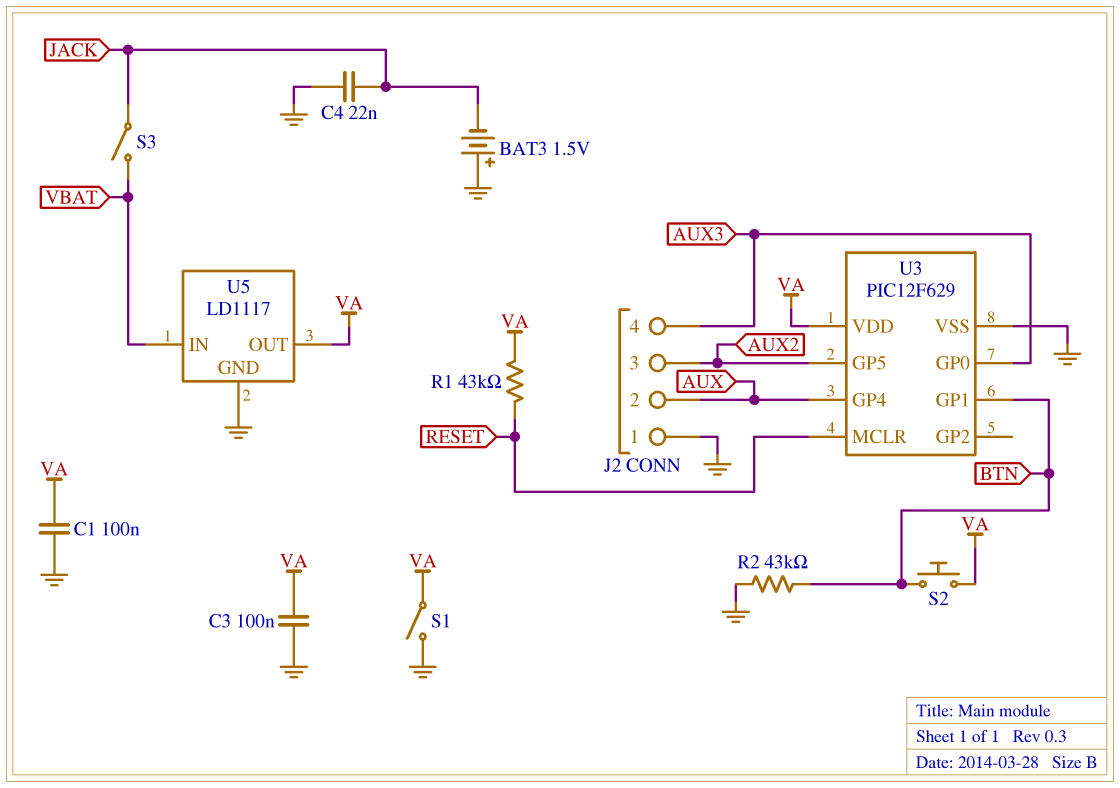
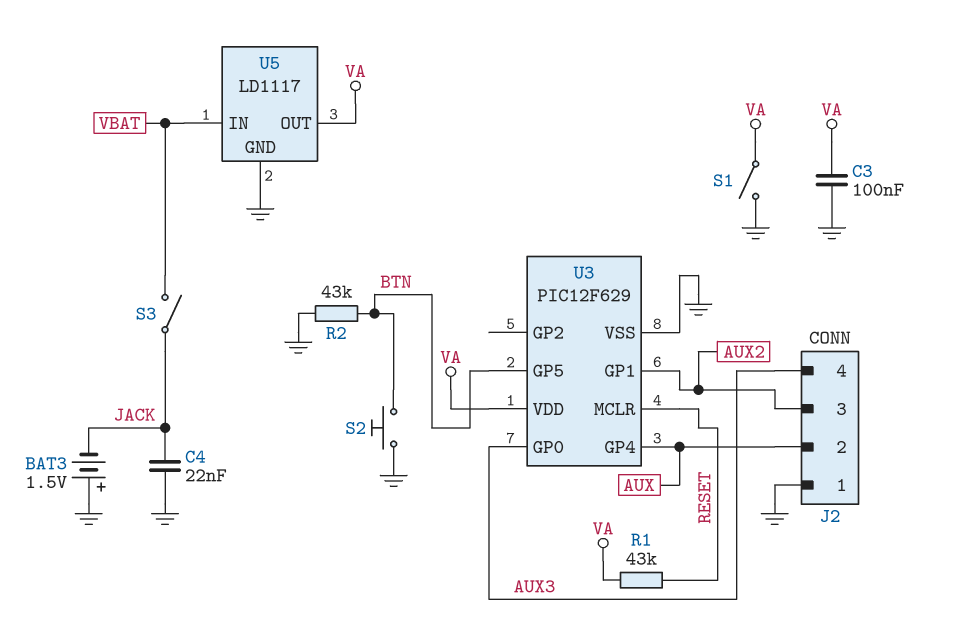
C1: 100nF (GND, VA) -> none
S2: button (BTN, VA) -> button (BTN, GND)
U3 pin GP1: BTN -> AUX2
U3 pin GP5: AUX2 -> BTN

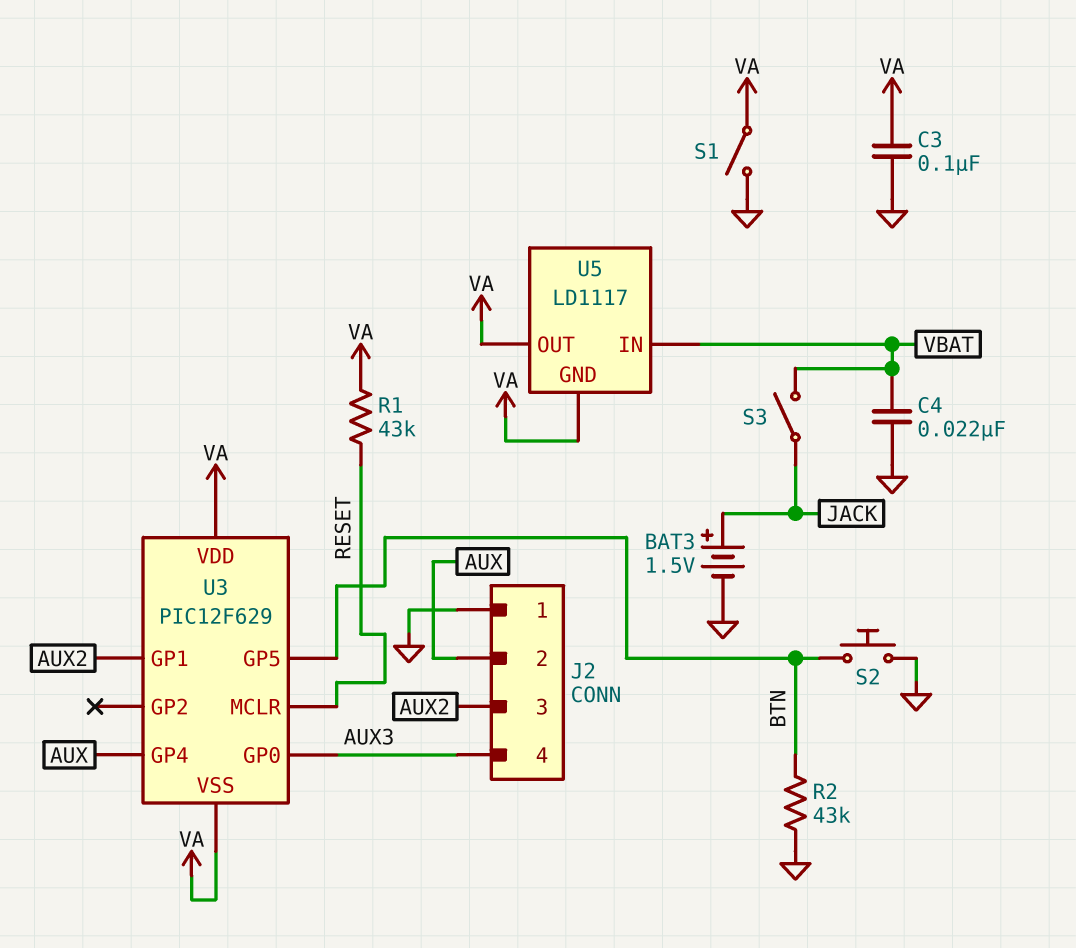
BAT3: 1.5V (plus GND, minus JACK) -> 1.5V (plus JACK, minus GND)
C4: 22nF (GND, JACK) -> 22nF (GND, VBAT)
U3 pin VSS: GND -> VA
U5 pin GND: GND -> VA

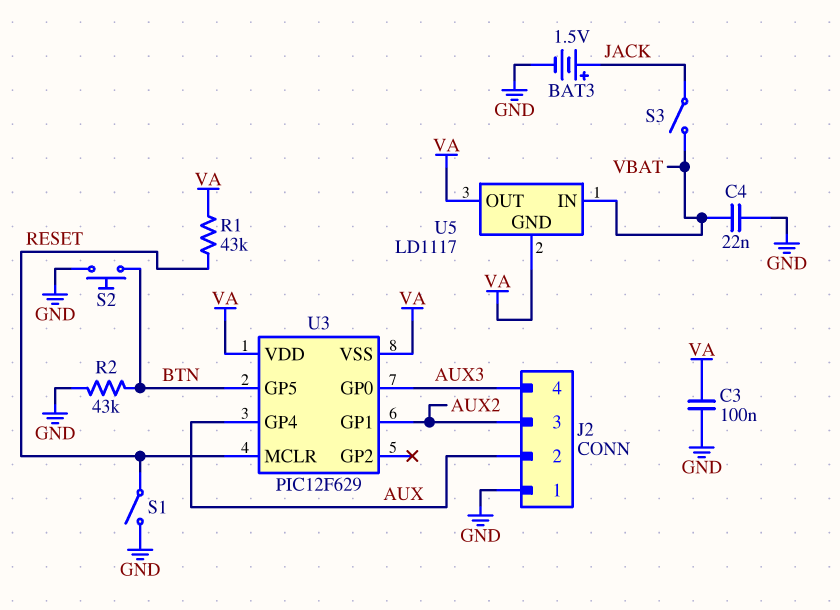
S1: switch (GND, VA) -> switch (GND, RESET)

